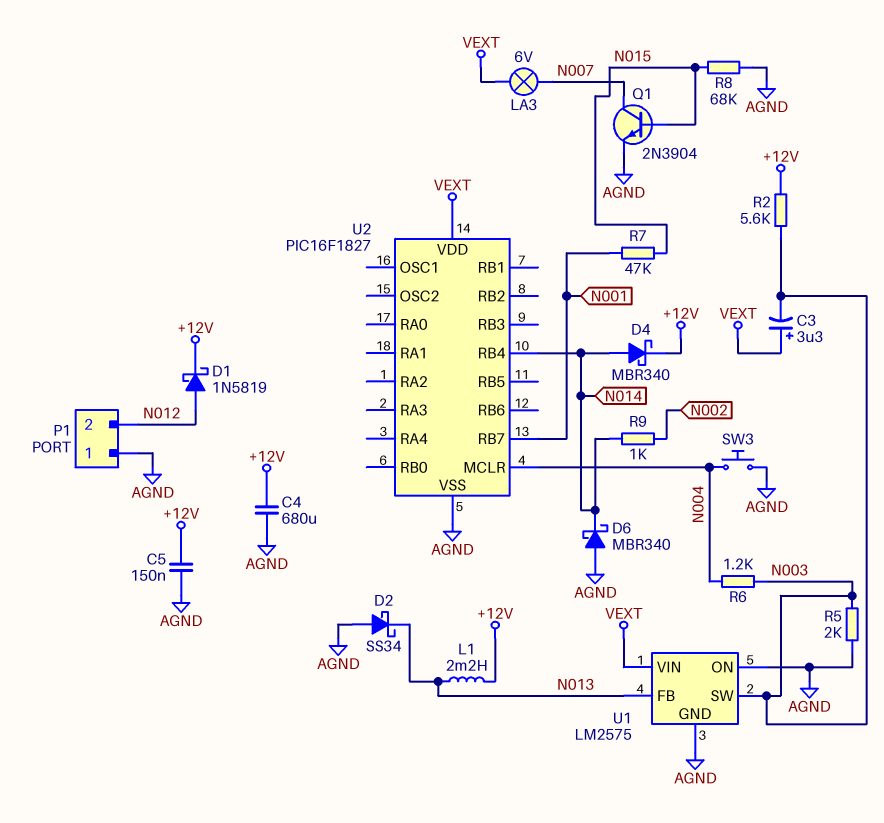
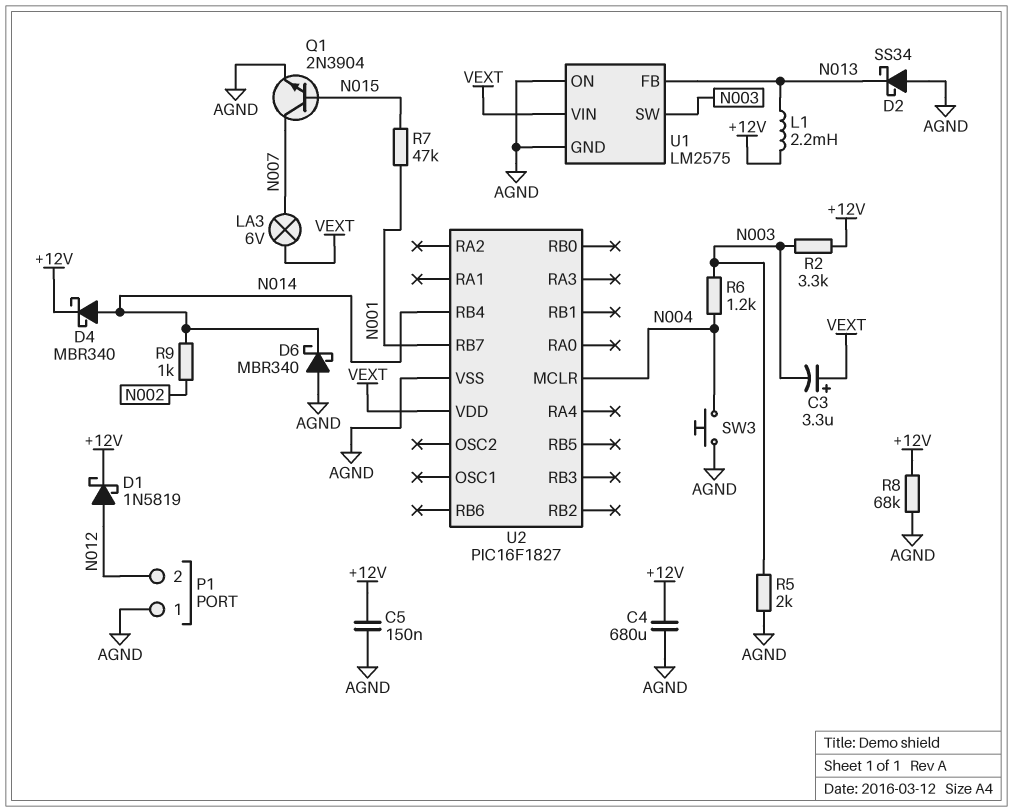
R2: 5.6k (+12V, N003) -> 3.3k (+12V, N003)
R8: 68k (AGND, N015) -> 68k (+12V, AGND)

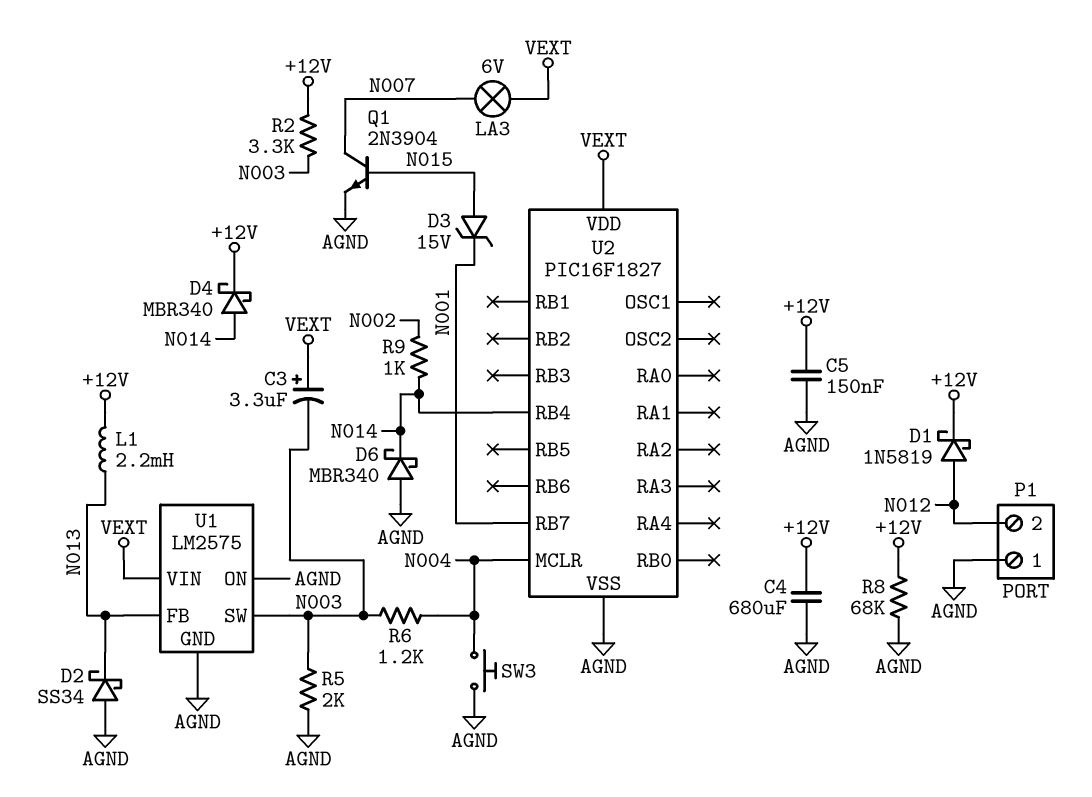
D3: none -> zener 15V (A N015, K N001)
R7: 47k (N001, N015) -> none

